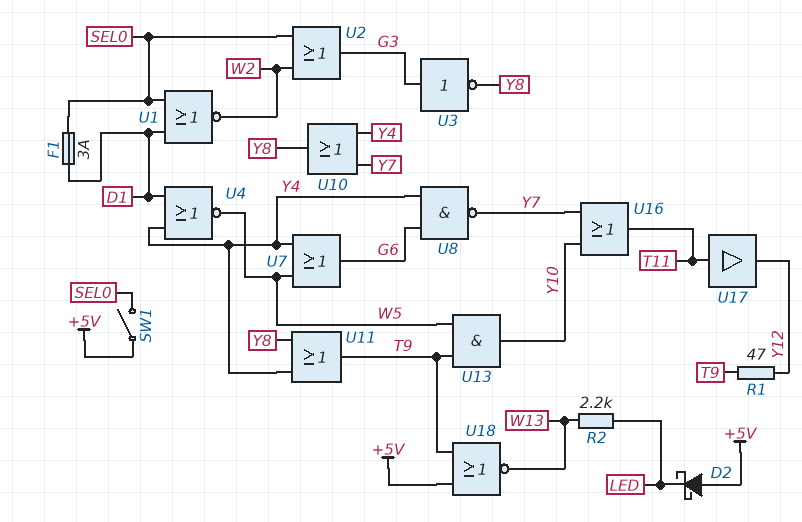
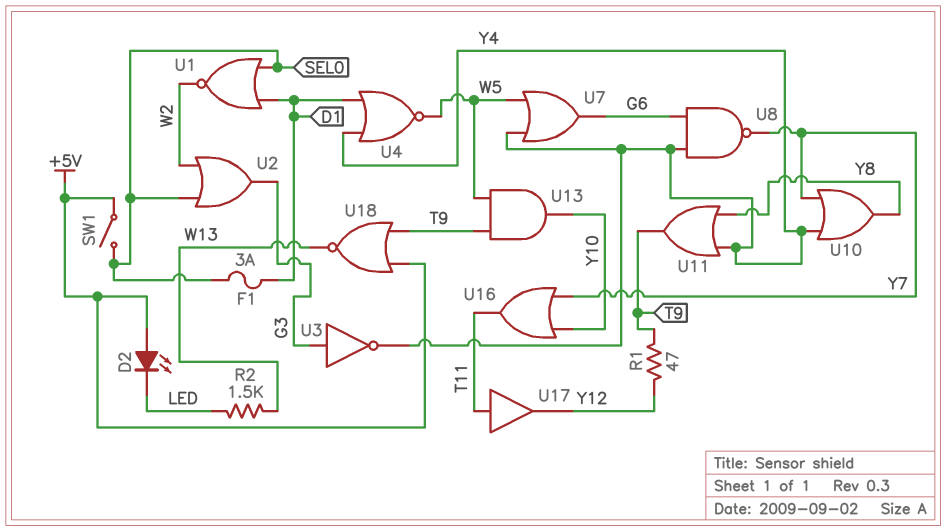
D2: schottky (A +5V, K LED) -> LED (A +5V, K LED)
R2: 2.2k (LED, W13) -> 1.5k (LED, W13)
U3: NOT (in G3, out Y8) -> NOT (in G3, out Y4)

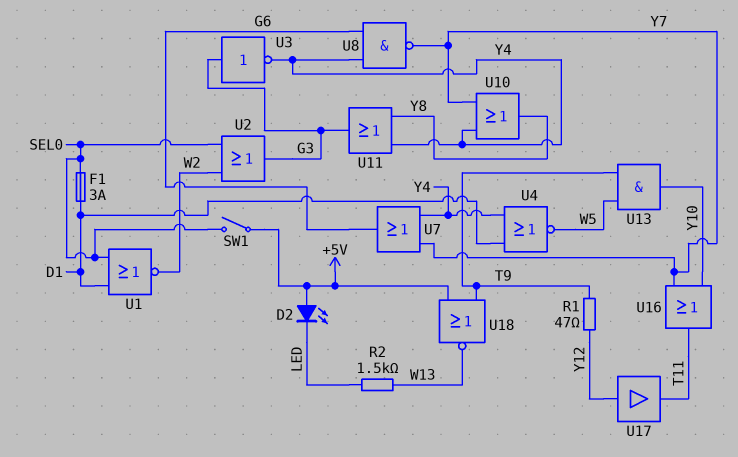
U7: OR (in W5, in Y4, out G6) -> OR (in Y4, in Y7, out G6)
U11: OR (in Y4, in Y8, out T9) -> OR (in Y4, in Y8, out G3)
U17: buffer (in T11, out Y12) -> buffer (in Y12, out T11)

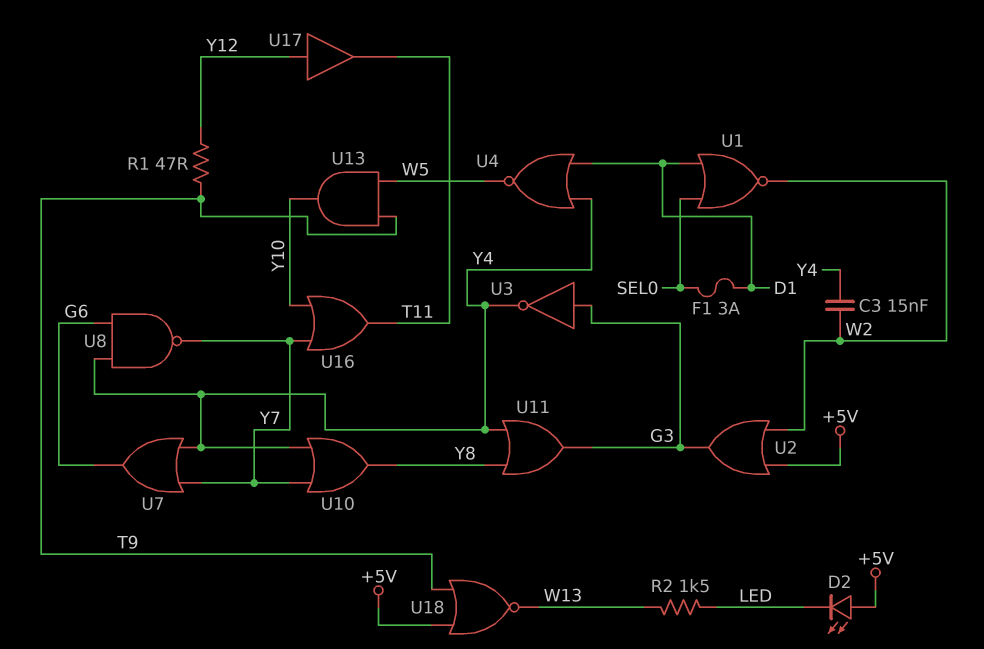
C3: none -> 15nF (W2, Y4)
SW1: switch (+5V, SEL0) -> none
U2: OR (in SEL0, in W2, out G3) -> OR (in +5V, in W2, out G3)

